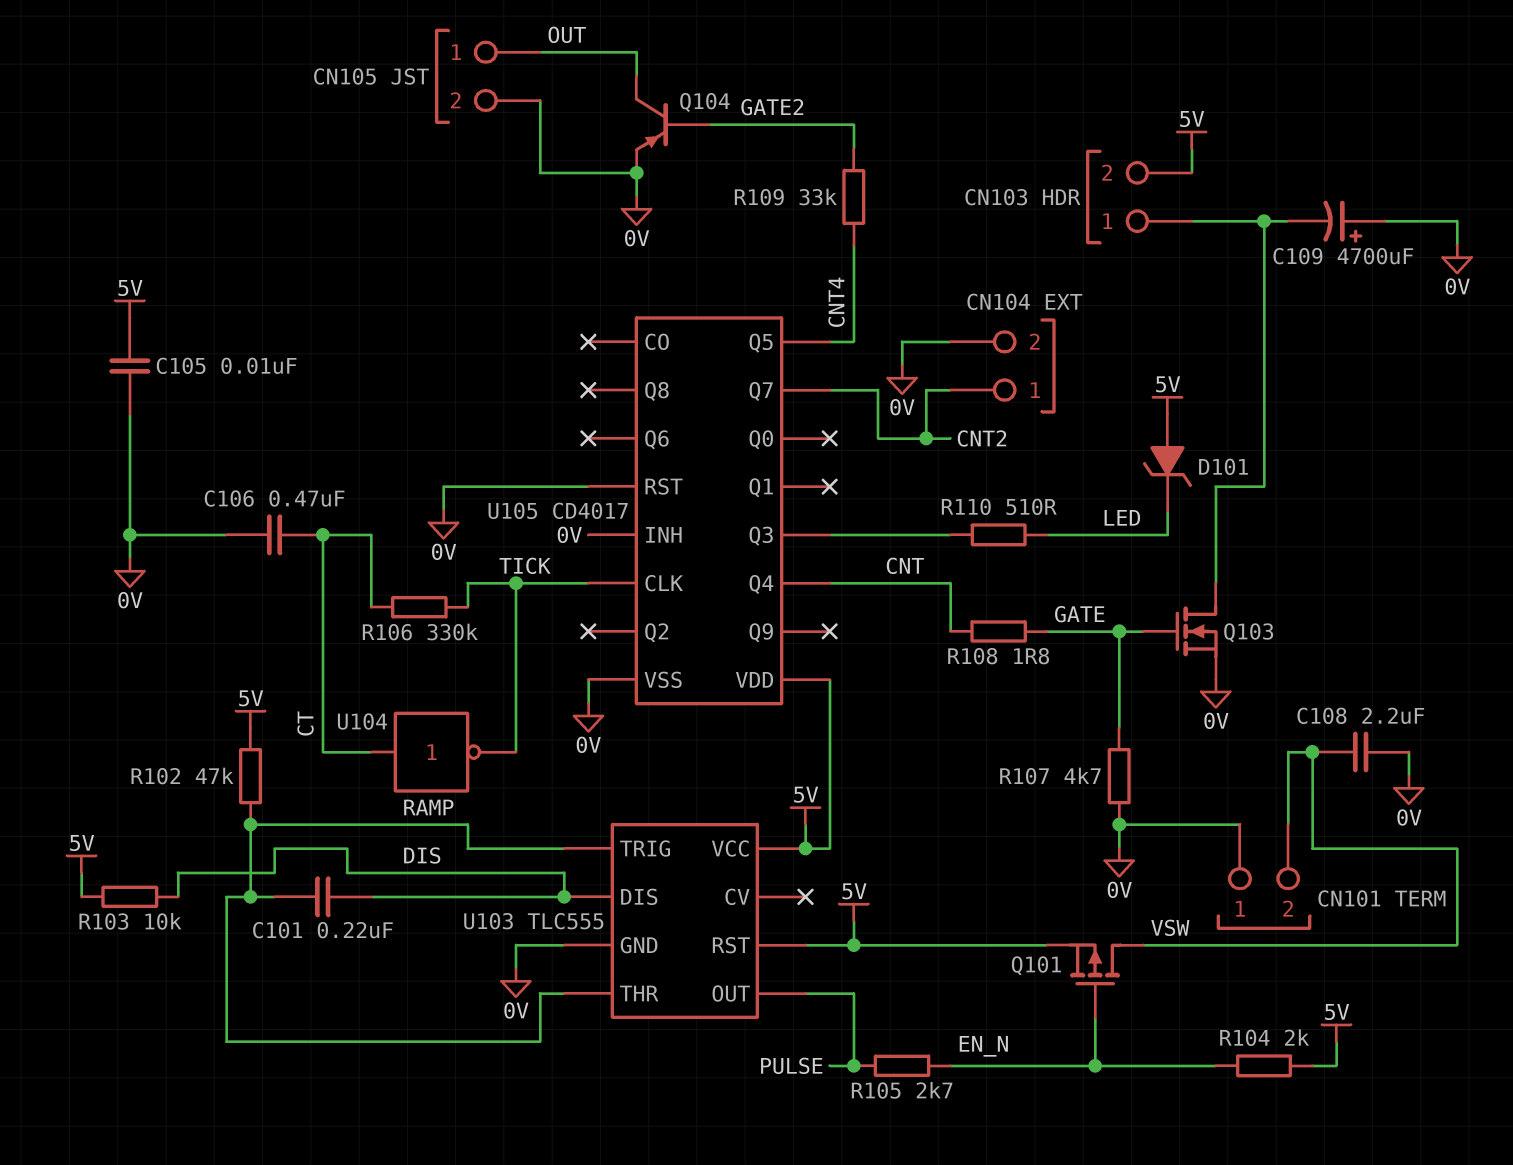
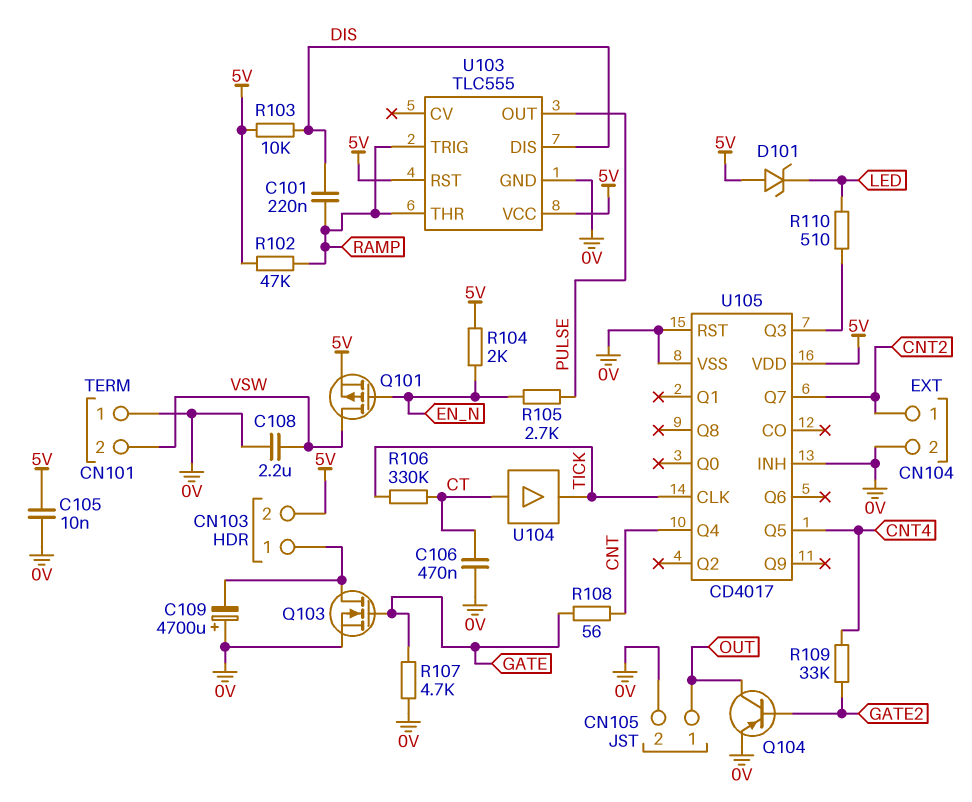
R108: 1.8 (CNT, GATE) -> 56 (CNT, GATE)
U104: NOT (in CT, out TICK) -> buffer (in CT, out TICK)

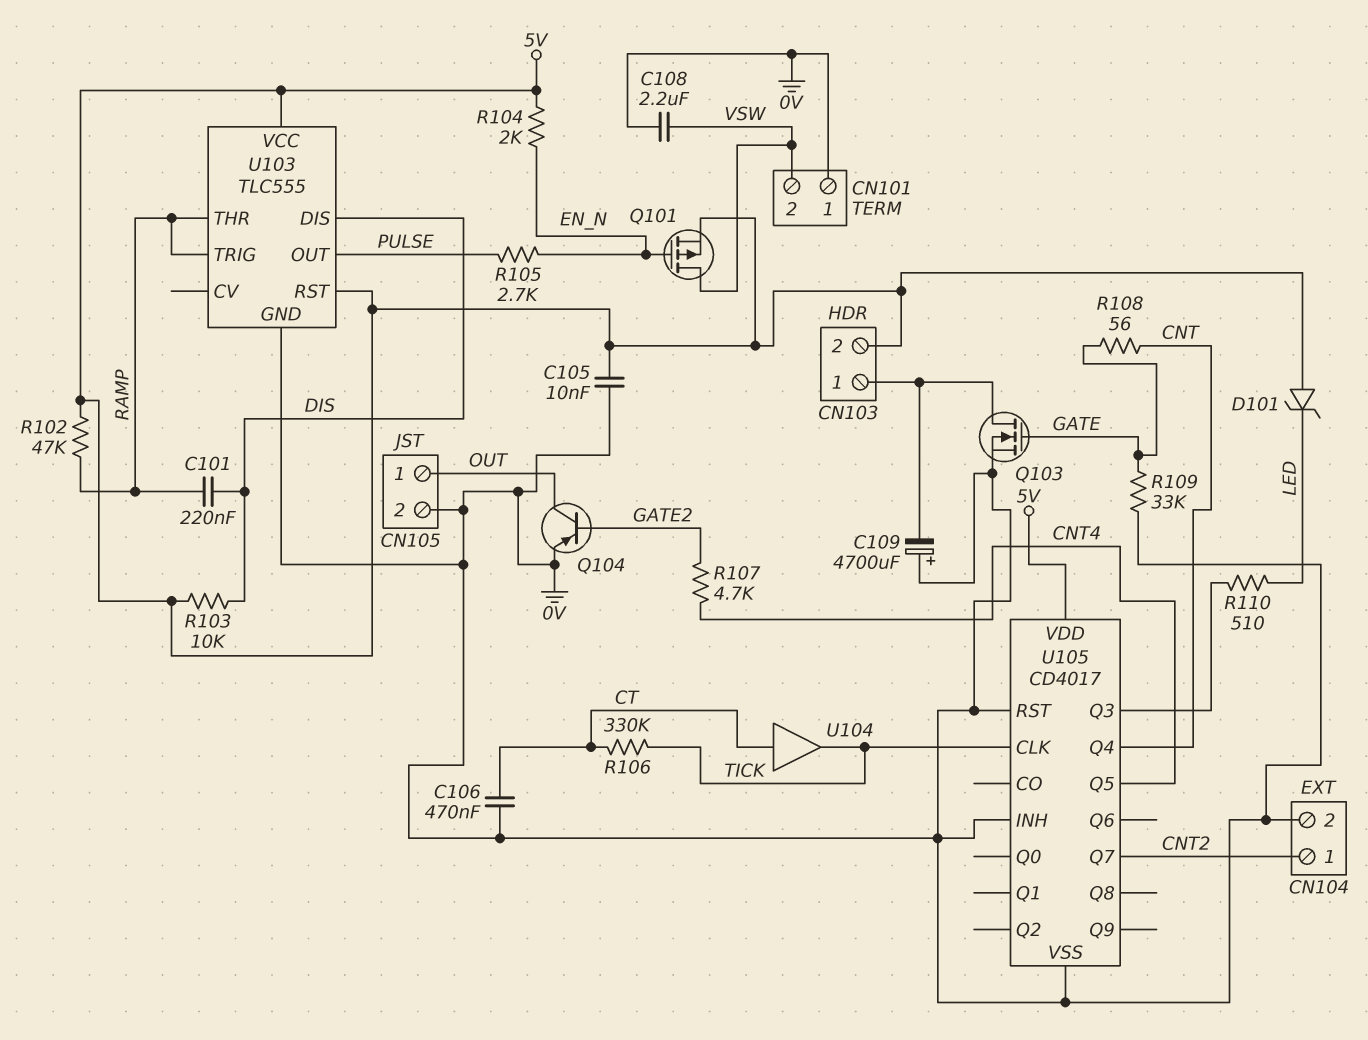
R107: 4.7k (0V, GATE) -> 4.7k (CNT4, GATE2)
R109: 33k (CNT4, GATE2) -> 33k (0V, GATE)

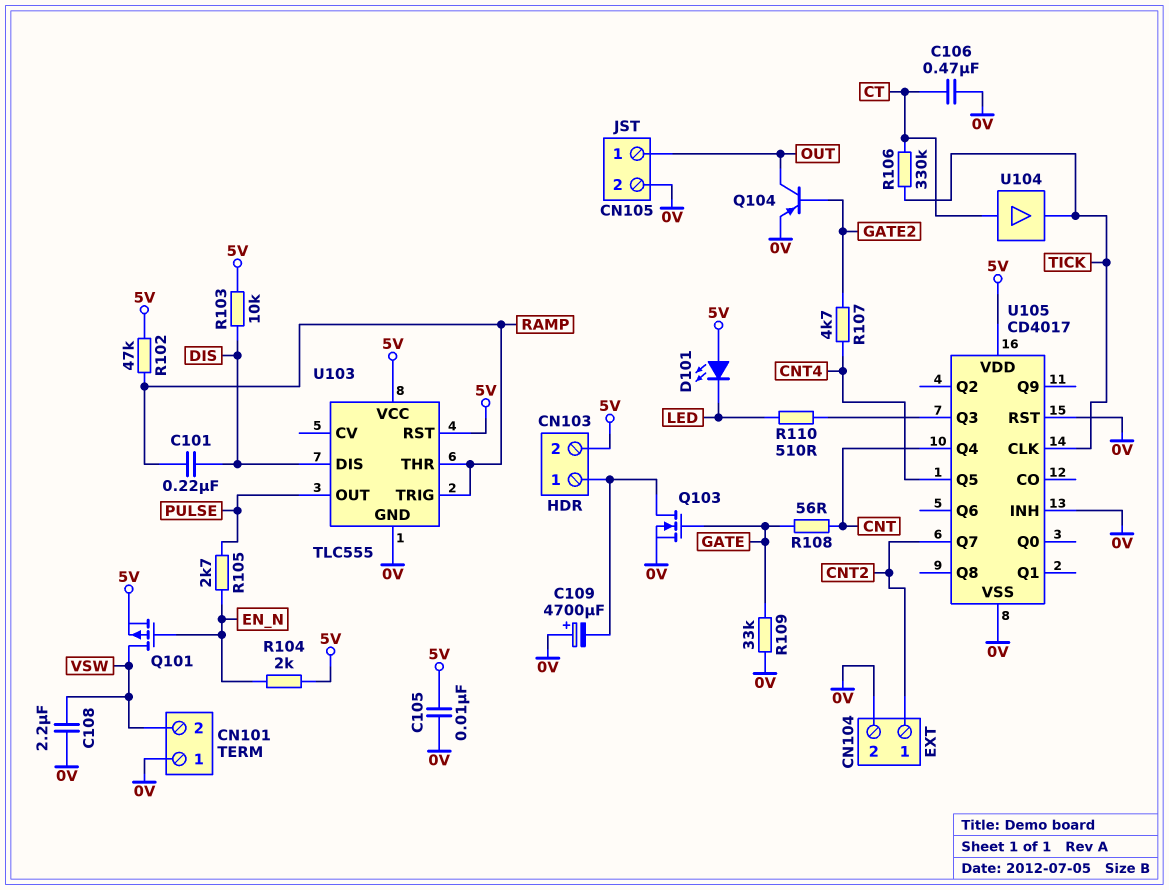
D101: zener (A 5V, K LED) -> LED (A 5V, K LED)

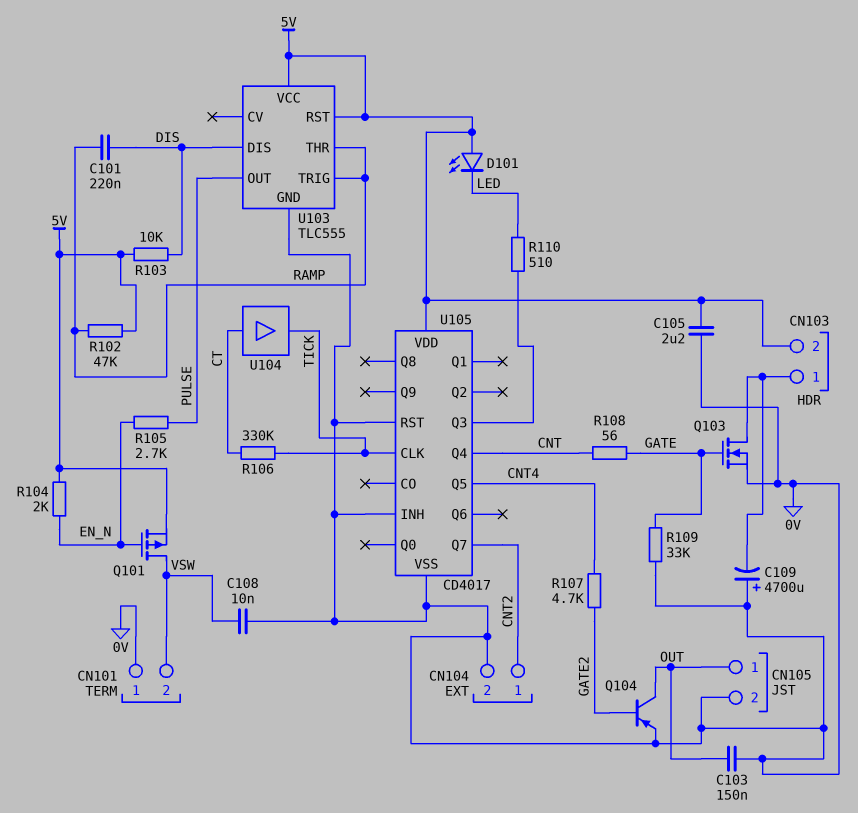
C103: none -> 150nF (0V, OUT)
C105: 10nF (0V, 5V) -> 2.2uF (0V, 5V)
C106: 470nF (0V, CT) -> none
C108: 2.2uF (0V, VSW) -> 10nF (0V, VSW)

